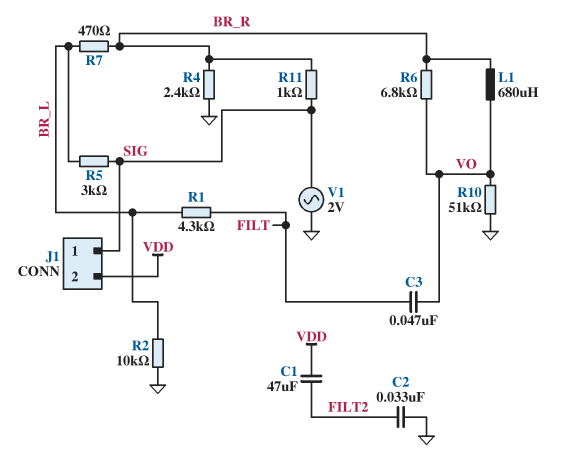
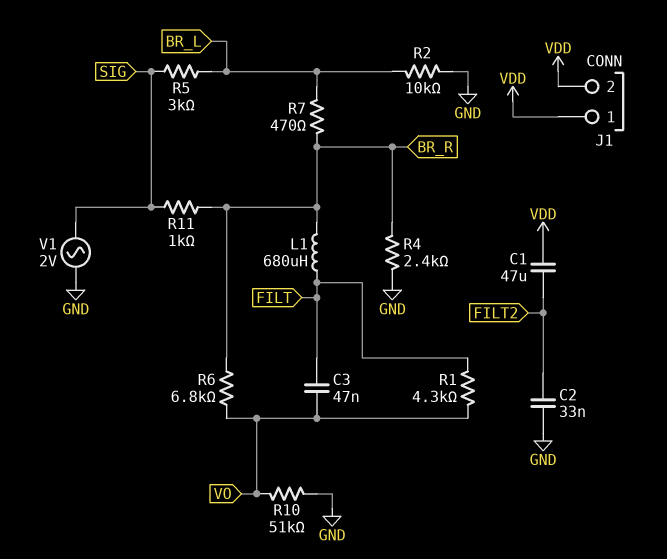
J1 pin 1: SIG -> VDD
L1: 680uH (BR_R, VO) -> 680uH (BR_R, FILT)
R1: 4.3k (BR_L, FILT) -> 4.3k (FILT, VO)

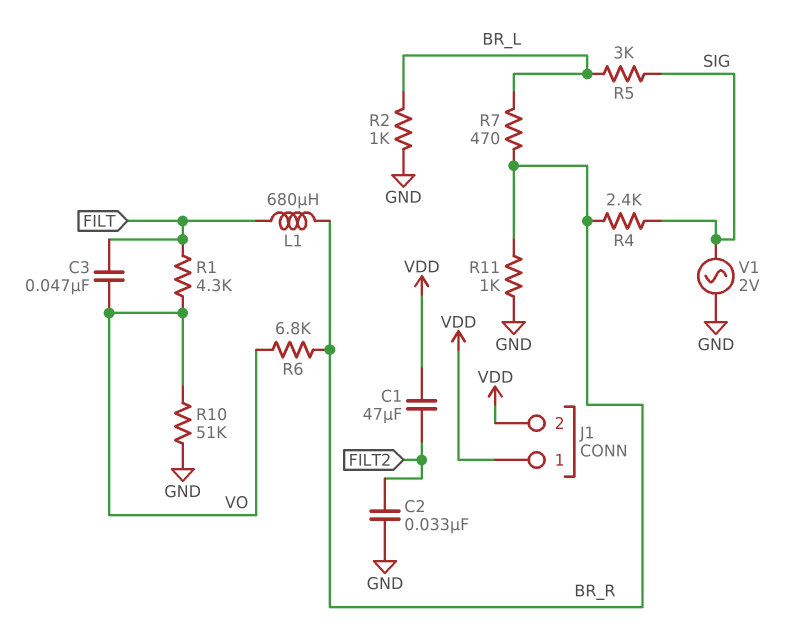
R2: 10k (BR_L, GND) -> 1k (BR_L, GND)
R4: 2.4k (BR_R, GND) -> 2.4k (BR_R, SIG)
R11: 1k (BR_R, SIG) -> 1k (BR_R, GND)

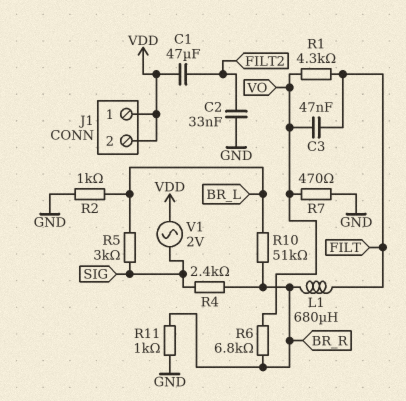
R7: 470 (BR_L, BR_R) -> 470 (GND, VO)
R10: 51k (GND, VO) -> 51k (BR_L, BR_R)
V1: AC 2V (GND, SIG) -> AC 2V (SIG, VDD)

